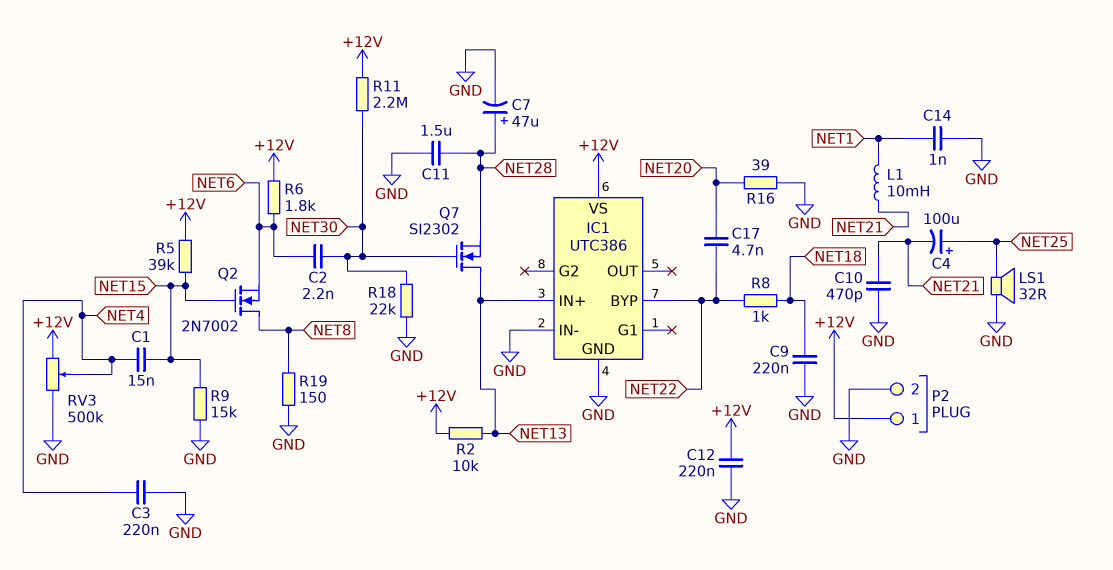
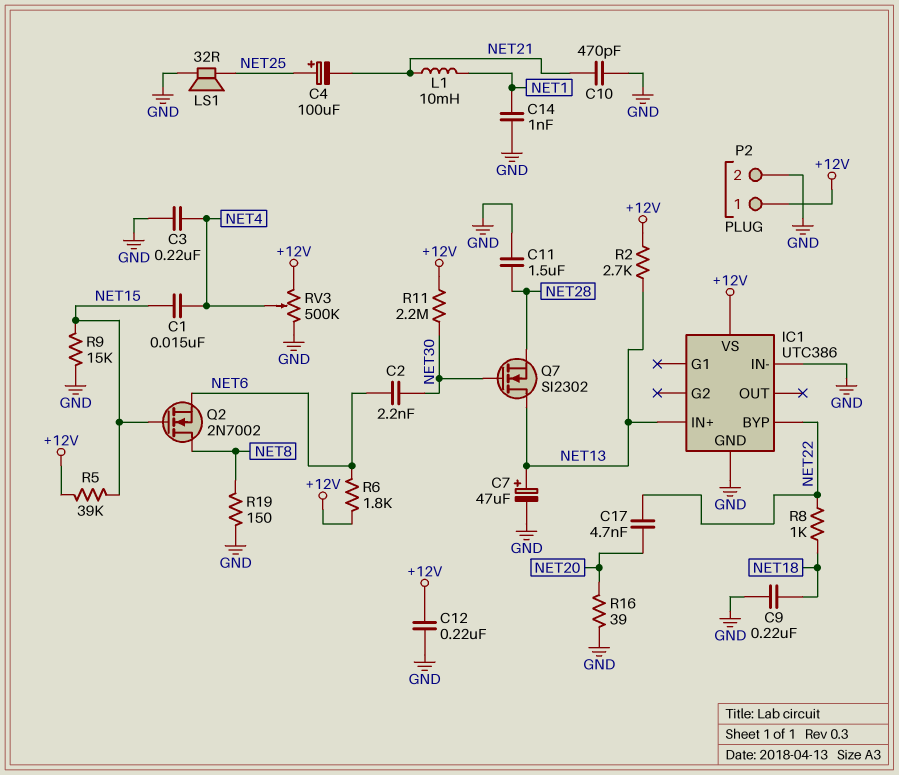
C7: 47uF (plus NET28, minus GND) -> 47uF (plus NET13, minus GND)
R2: 10k (+12V, NET13) -> 2.7k (+12V, NET13)
R18: 22k (GND, NET30) -> none

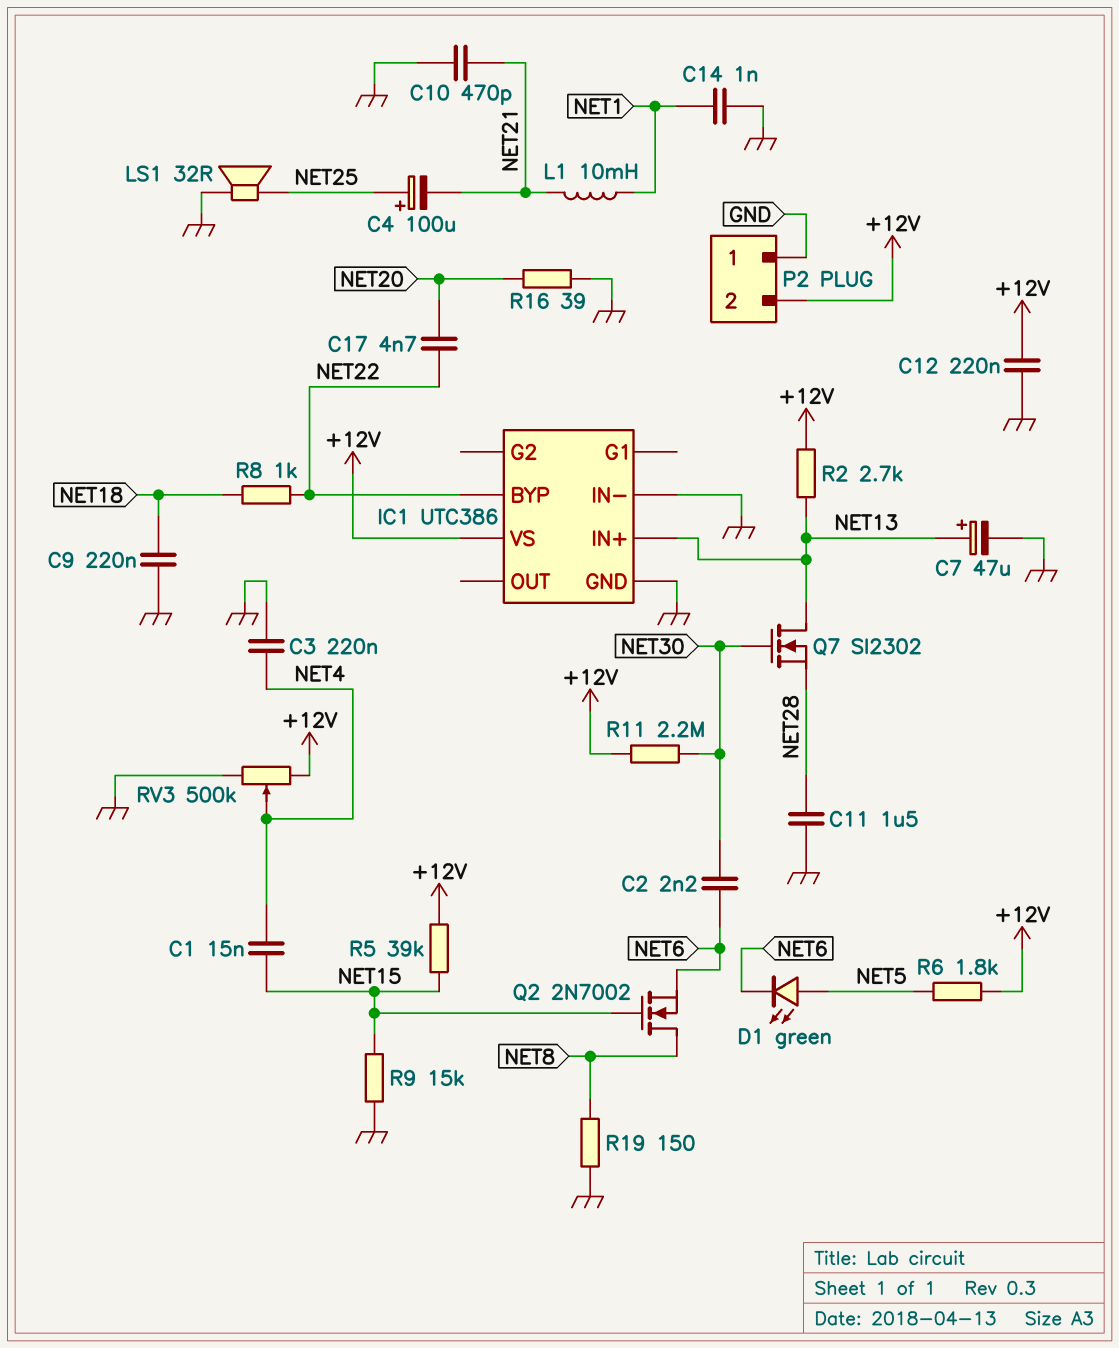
D1: none -> LED green (A NET5, K NET6)
P2 pin 1: +12V -> GND
P2 pin 2: GND -> +12V
R6: 1.8k (+12V, NET6) -> 1.8k (+12V, NET5)

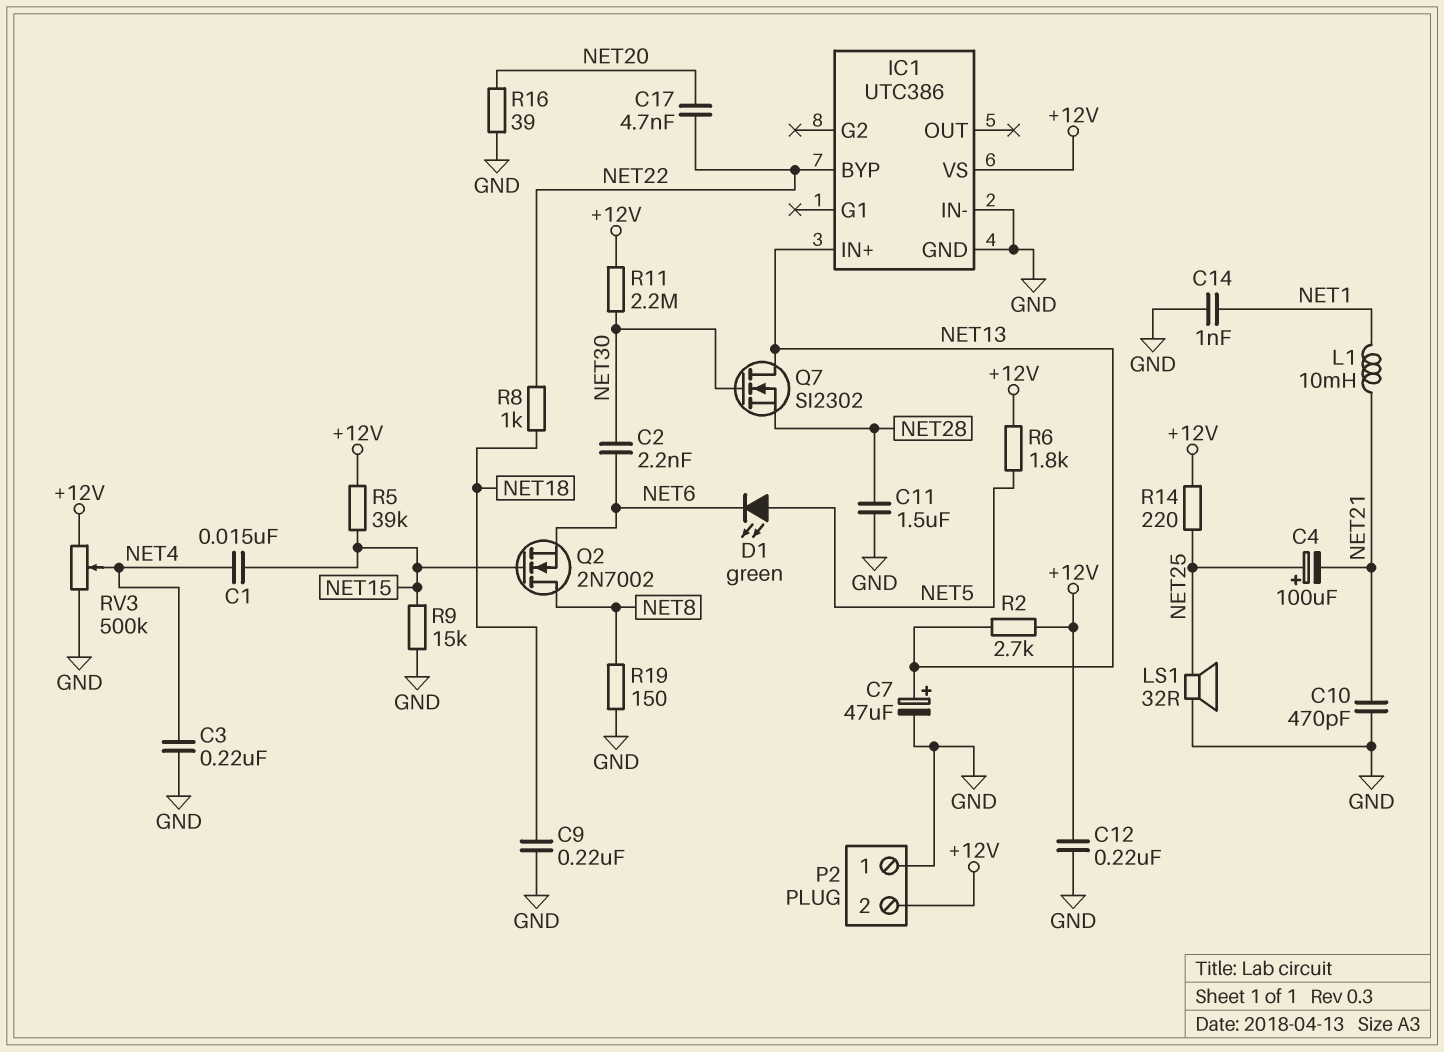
R14: none -> 220 (+12V, NET25)

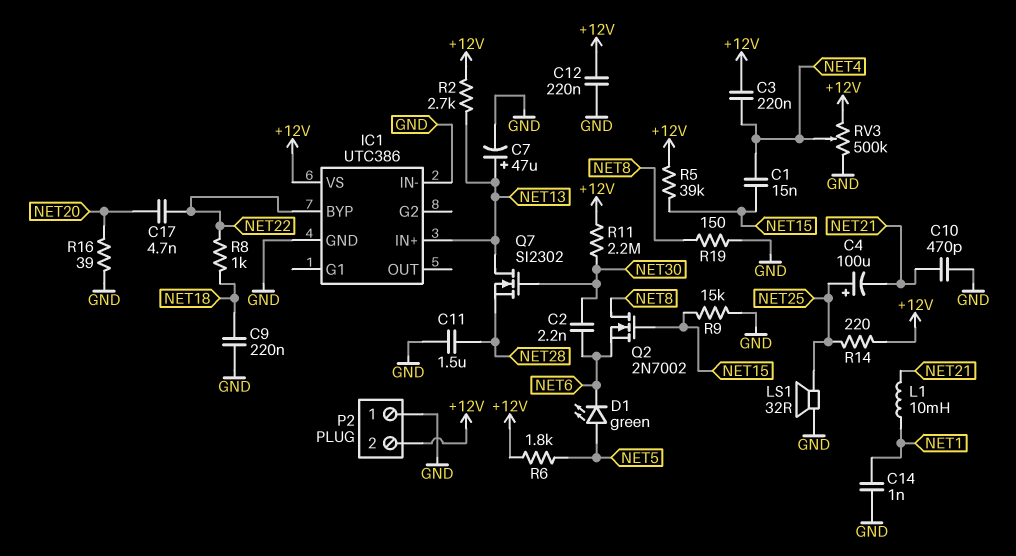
C3: 220nF (GND, NET4) -> 220nF (+12V, NET4)

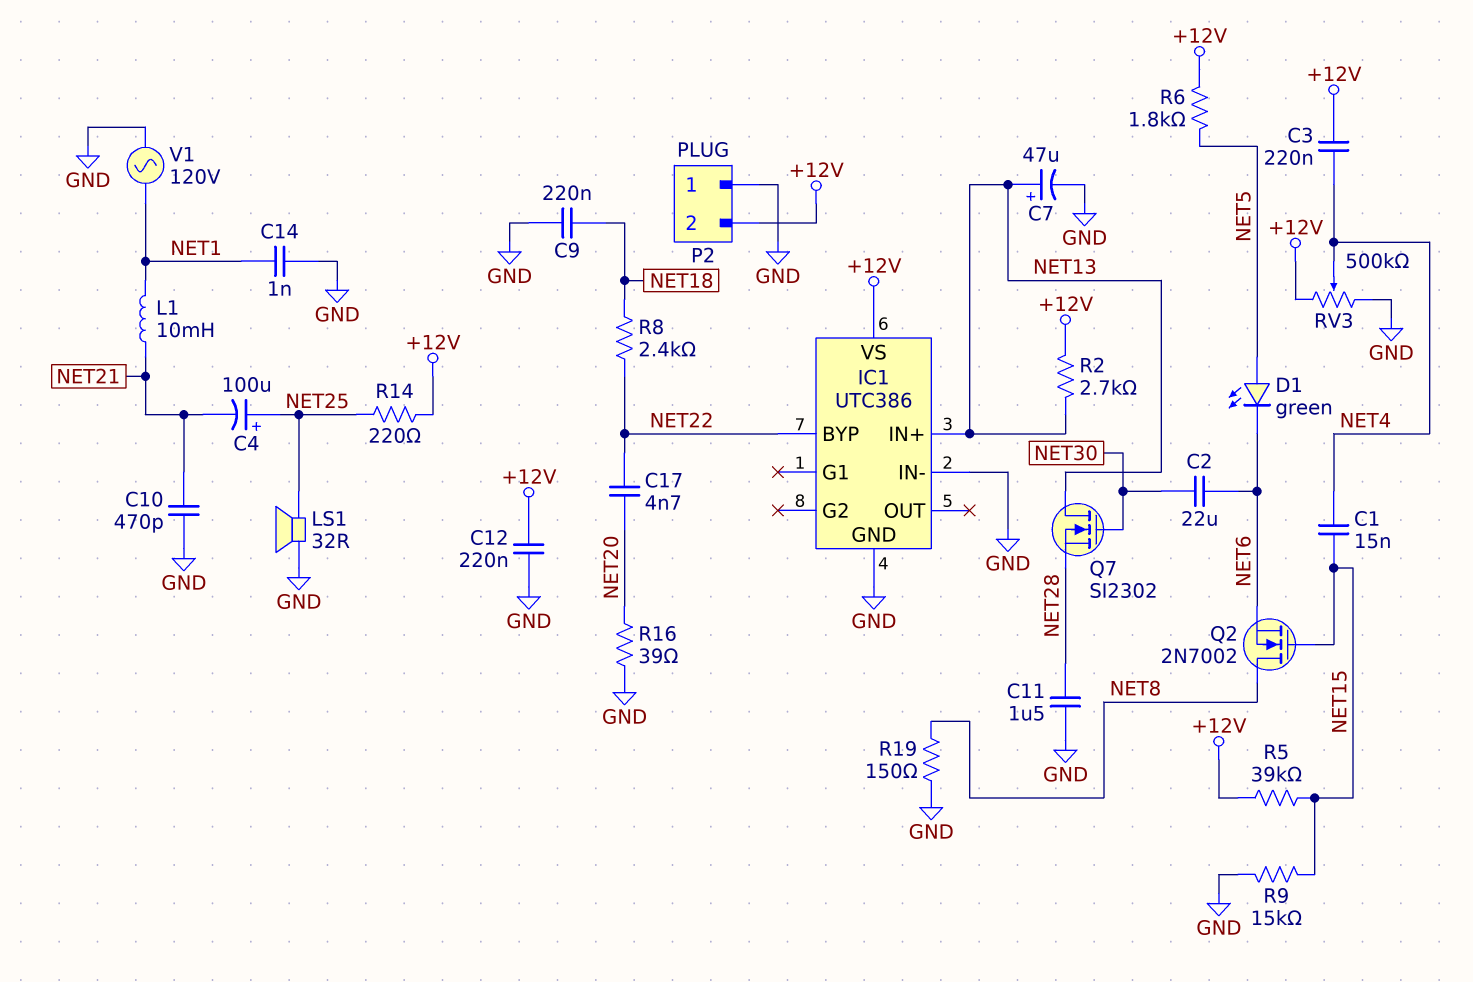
C2: 2.2nF (NET6, NET30) -> 22uF (NET6, NET30)
R8: 1k (NET18, NET22) -> 2.4k (NET18, NET22)
R11: 2.2M (+12V, NET30) -> none
V1: none -> AC 120V (GND, NET1)

